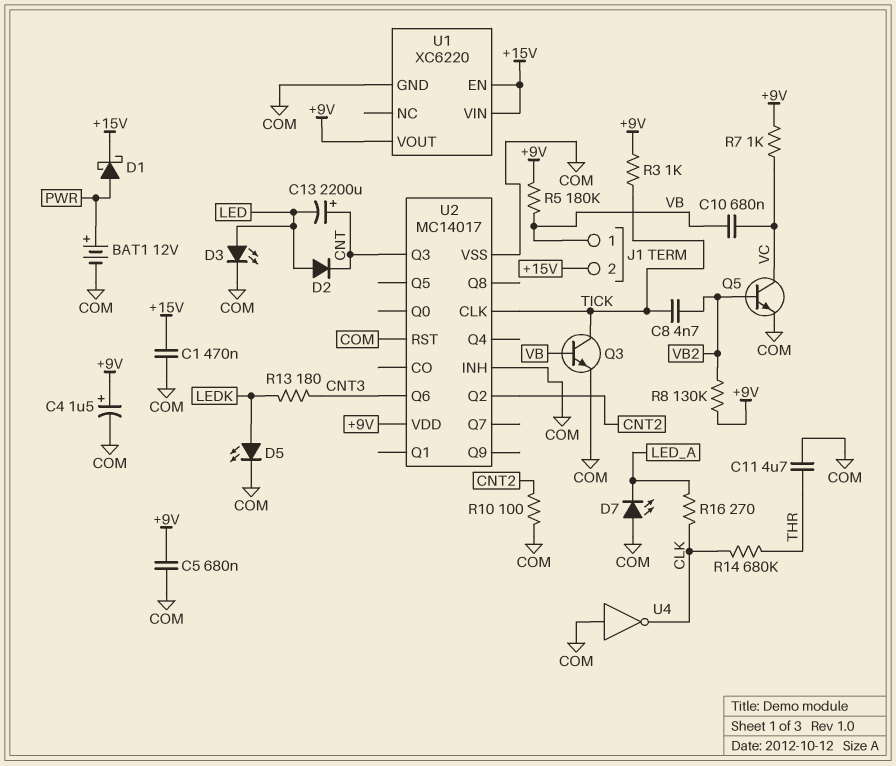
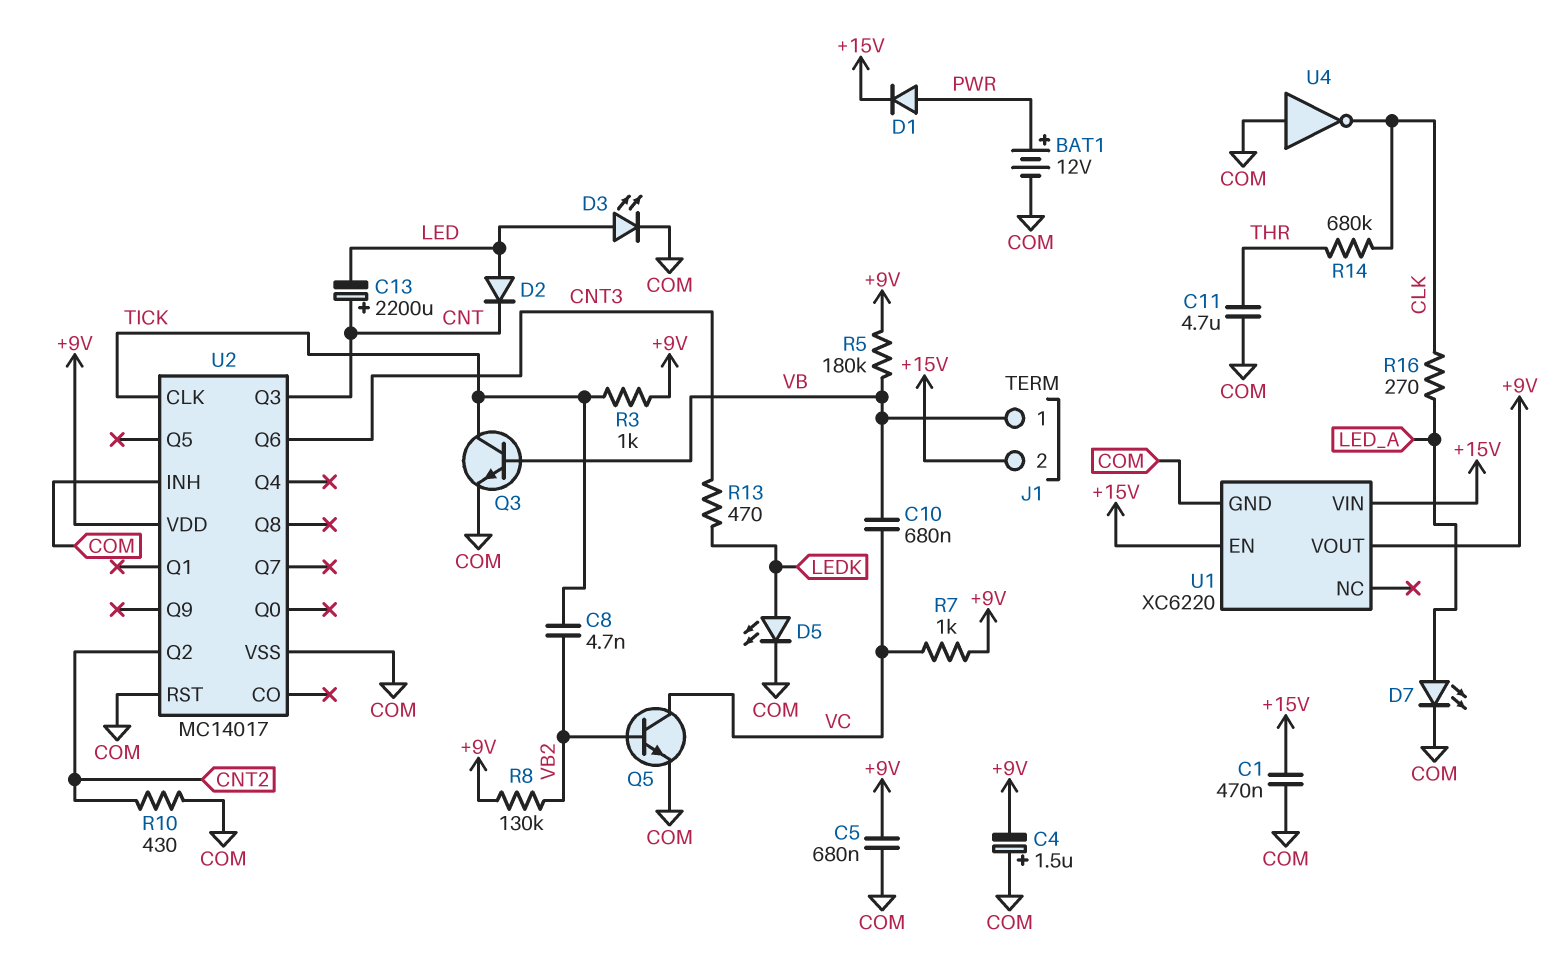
C4: 1.5uF (plus +9V, minus COM) -> 1.5uF (plus COM, minus +9V)
D1: schottky (A PWR, K +15V) -> diode (A PWR, K +15V)
D7: LED (A COM, K LED_A) -> LED (A LED_A, K COM)
R10: 100 (CNT2, COM) -> 430 (CNT2, COM)
R13: 180 (CNT3, LEDK) -> 470 (CNT3, LEDK)

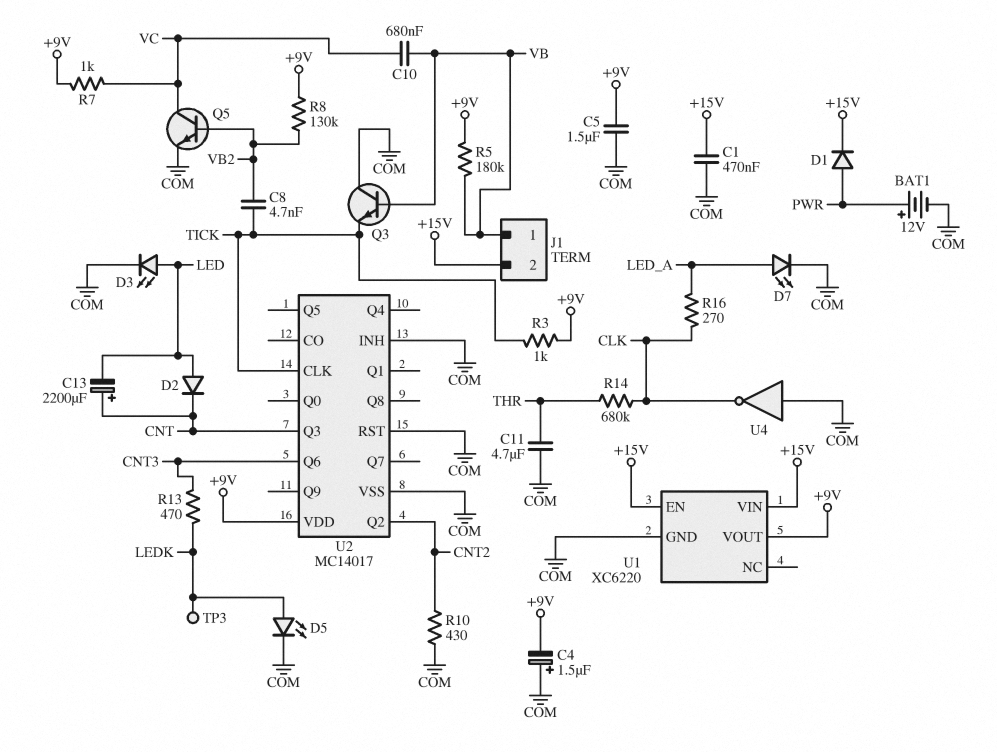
C5: 680nF (+9V, COM) -> 1.5uF (+9V, COM)
Q3: NPN (B VB, C TICK, E COM) -> NPN (B VB, C COM, E TICK)
TP3: none -> test point (LEDK)

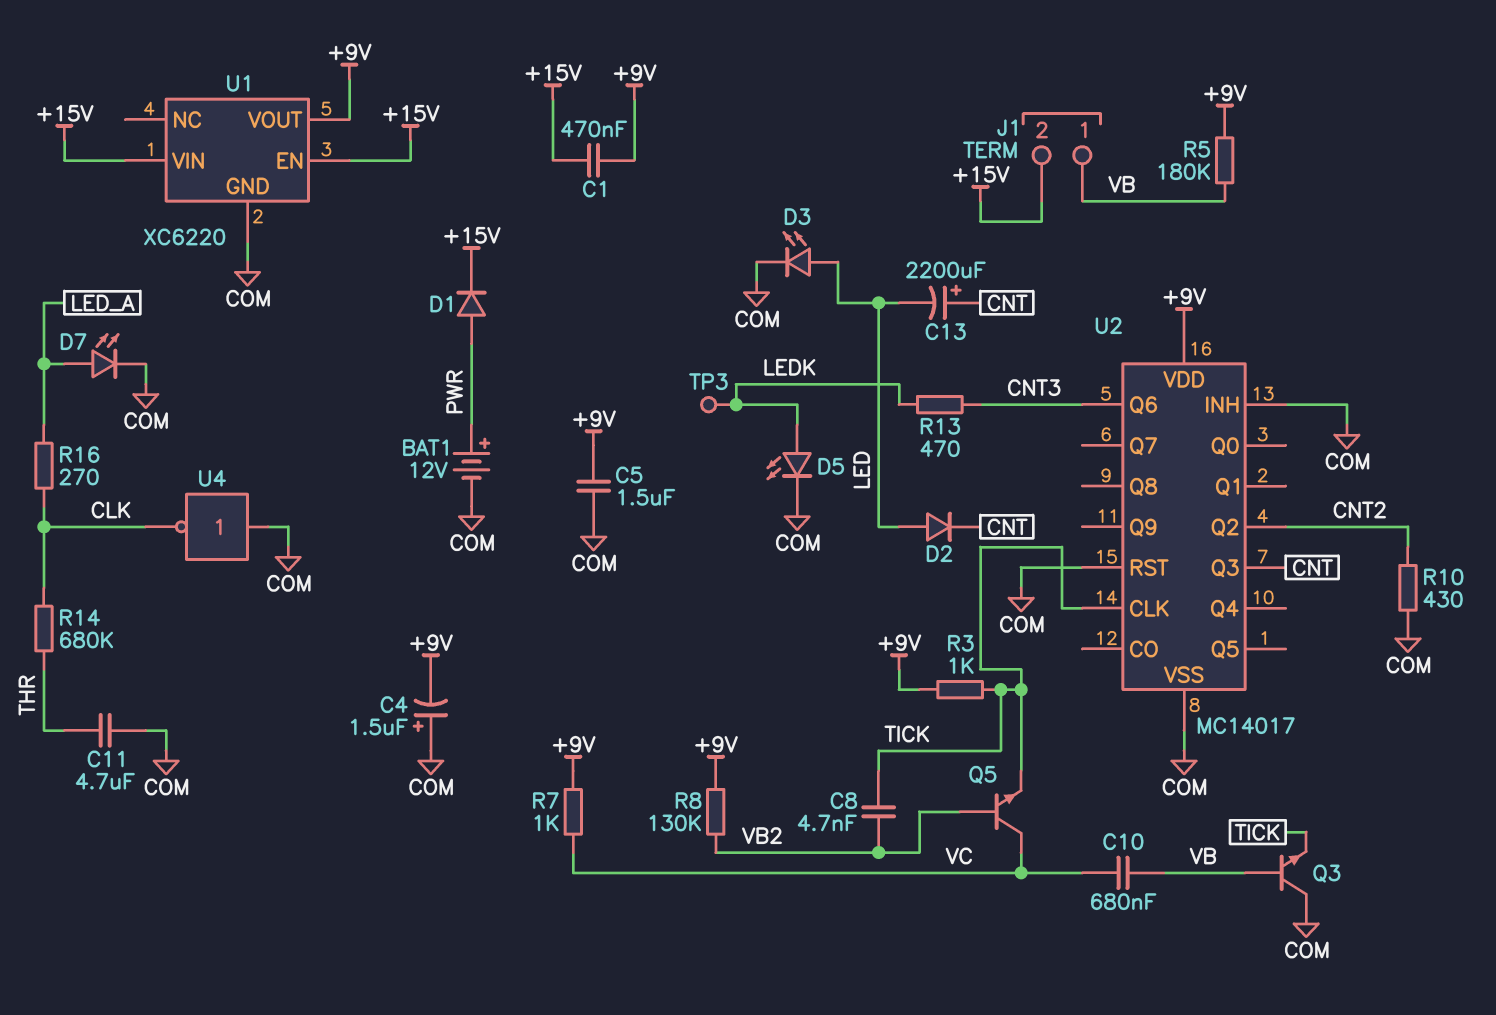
C1: 470nF (+15V, COM) -> 470nF (+9V, +15V)
Q5: NPN (B VB2, C VC, E COM) -> NPN (B VB2, C VC, E TICK)

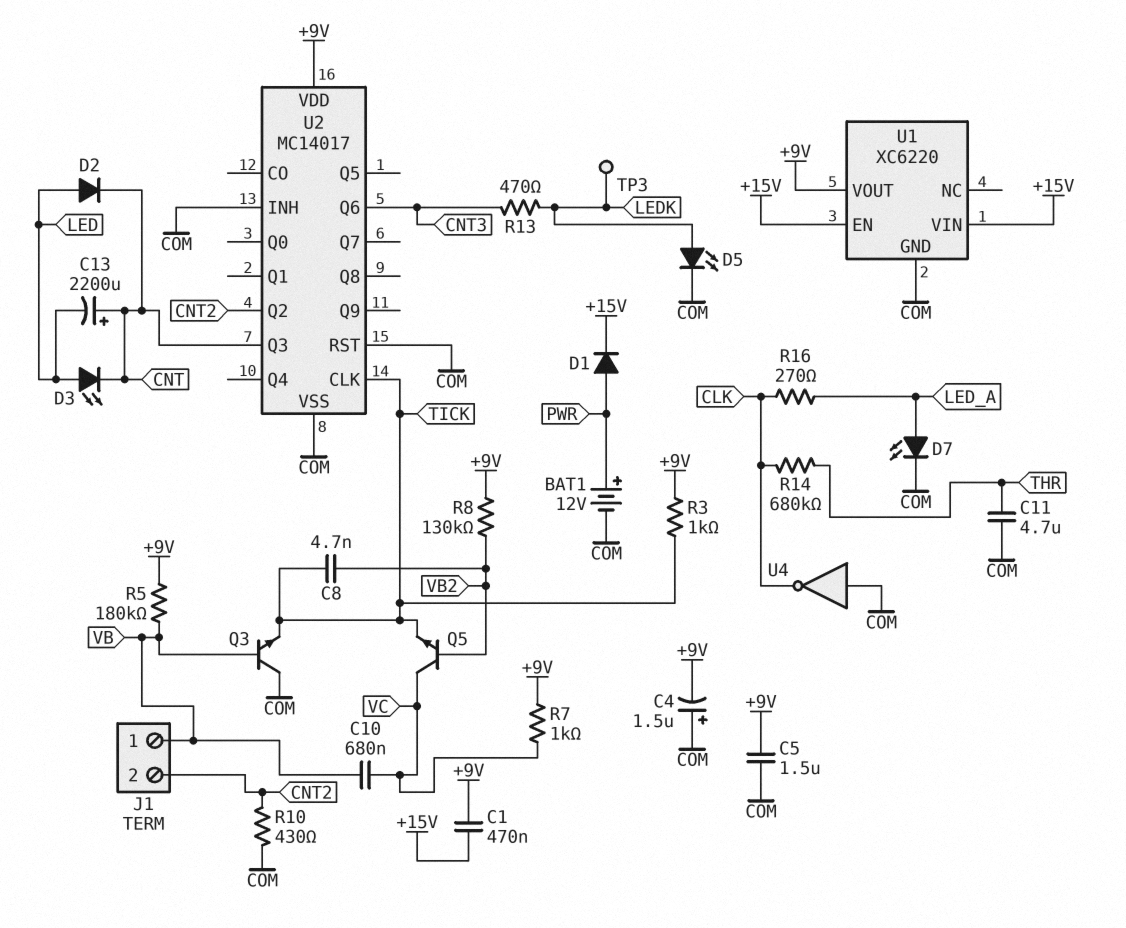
D3: LED (A LED, K COM) -> LED (A LED, K CNT)
J1 pin 2: +15V -> CNT2

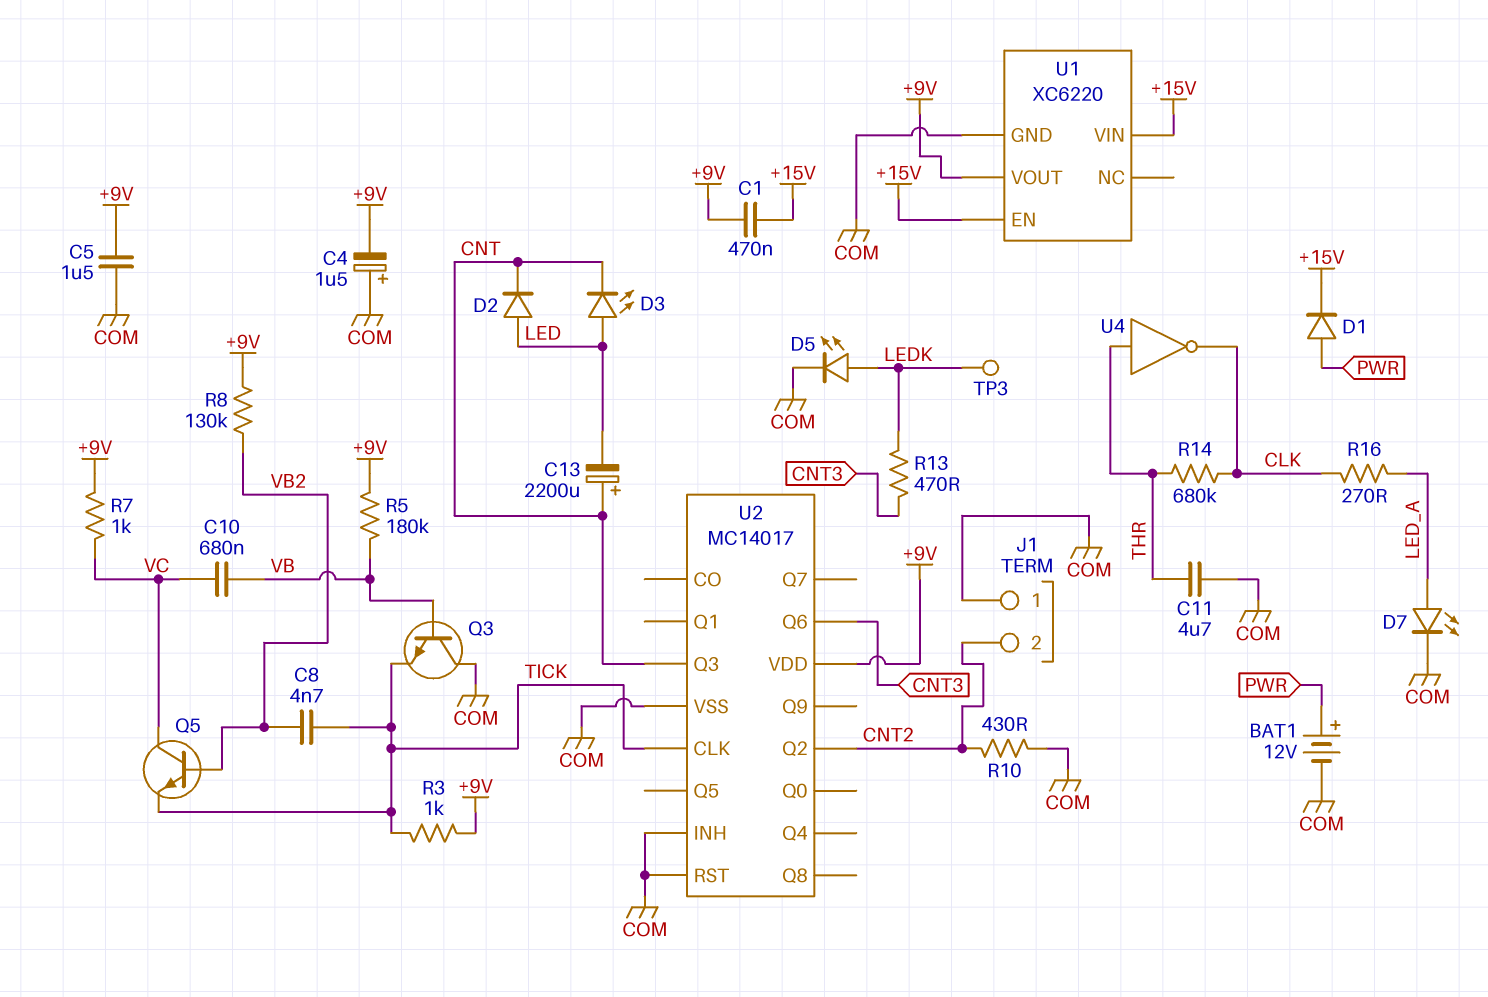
J1 pin 1: VB -> COM
U4: NOT (in COM, out CLK) -> NOT (in THR, out CLK)

